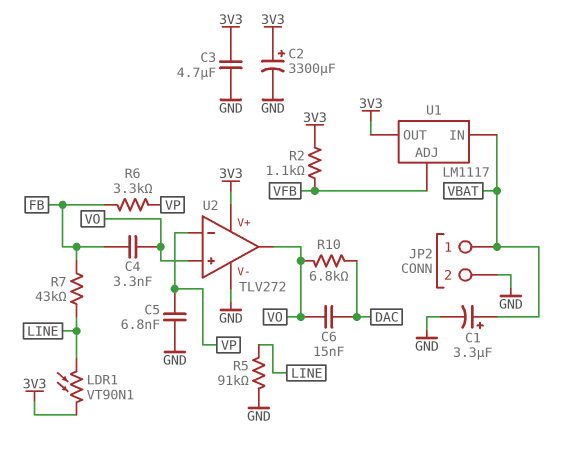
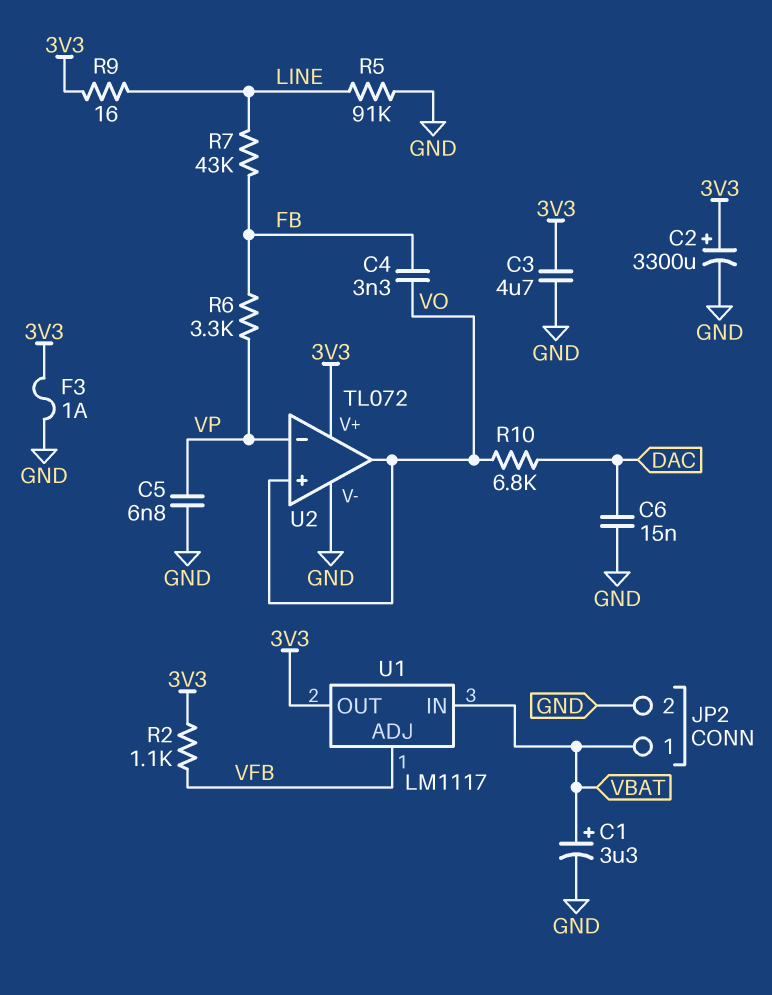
C6: 15nF (DAC, VO) -> 15nF (DAC, GND)
F3: none -> 1A (3V3, GND)
LDR1: VT90N1 (3V3, LINE) -> none
R9: none -> 16 (3V3, LINE)
U2: TLV272 -> TL072

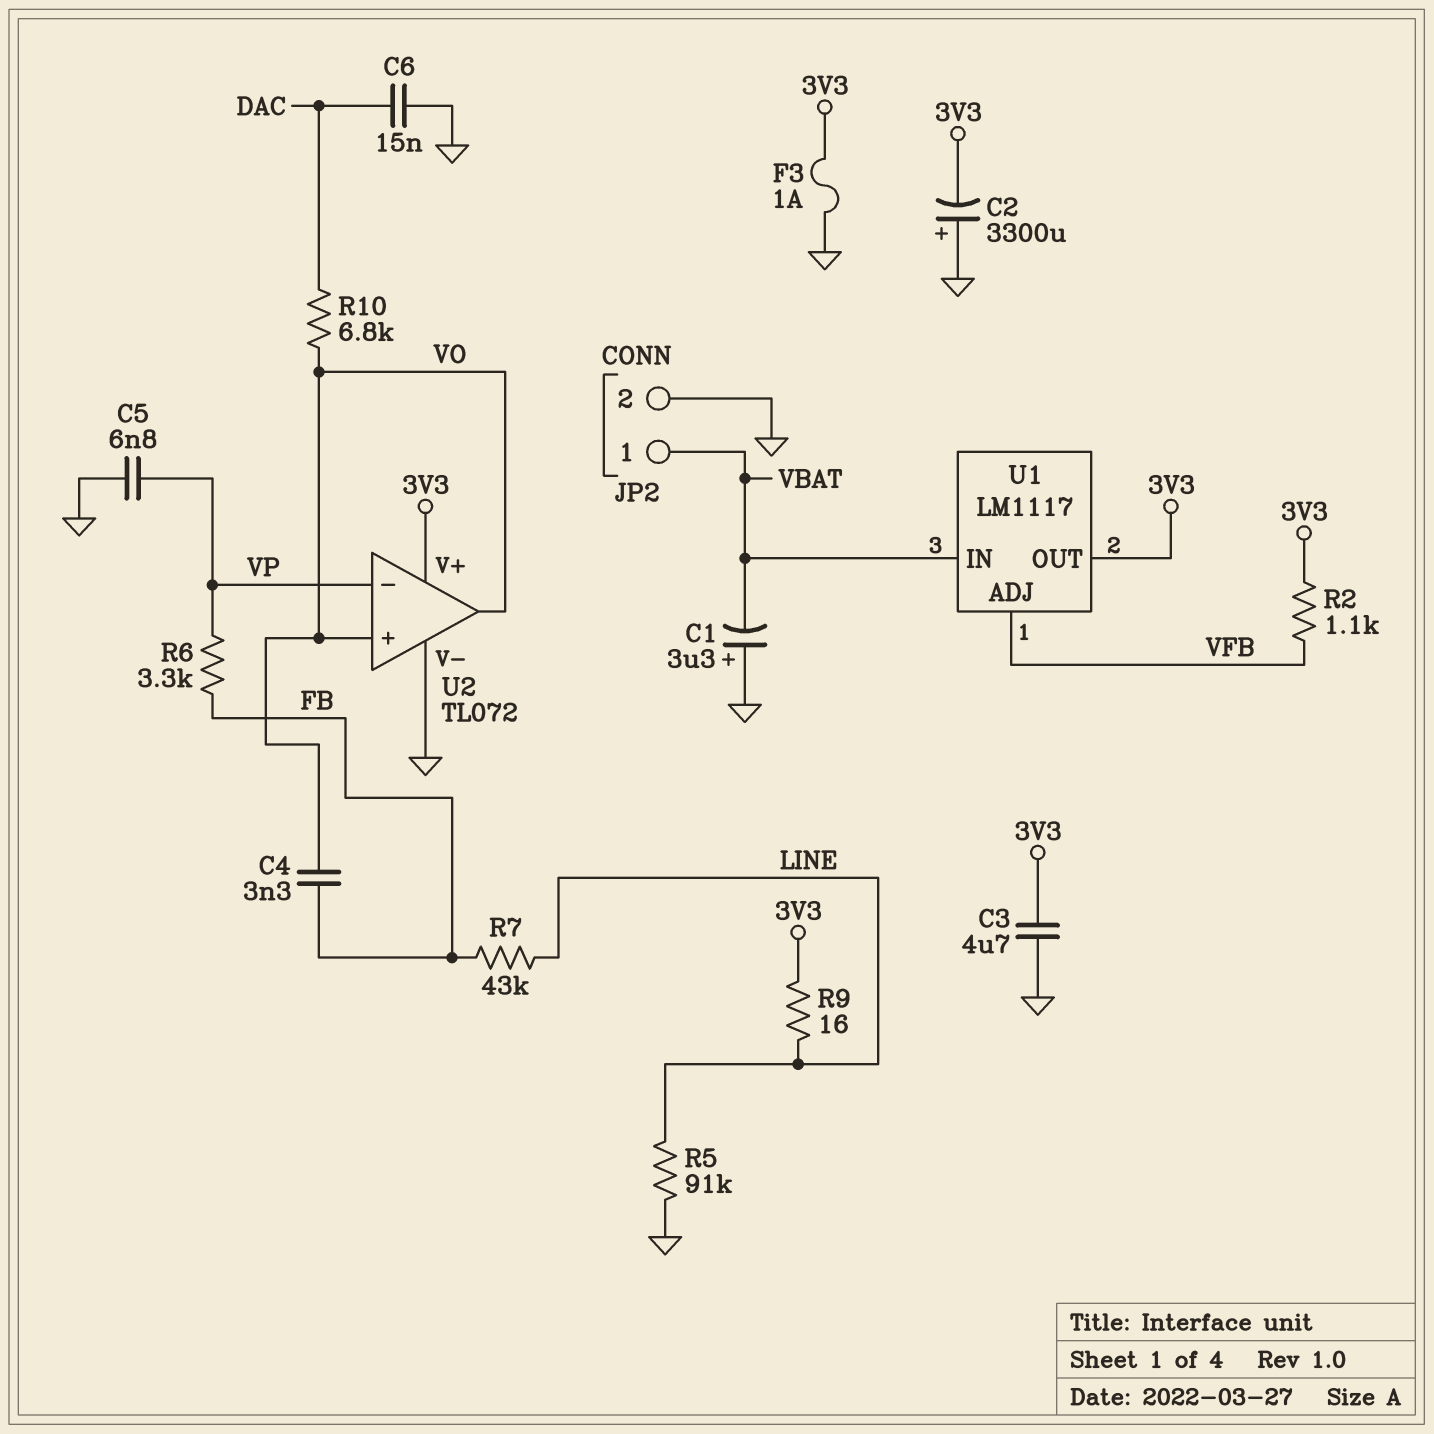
C1: 3.3uF (plus VBAT, minus GND) -> 3.3uF (plus GND, minus VBAT)
C2: 3300uF (plus 3V3, minus GND) -> 3300uF (plus GND, minus 3V3)

